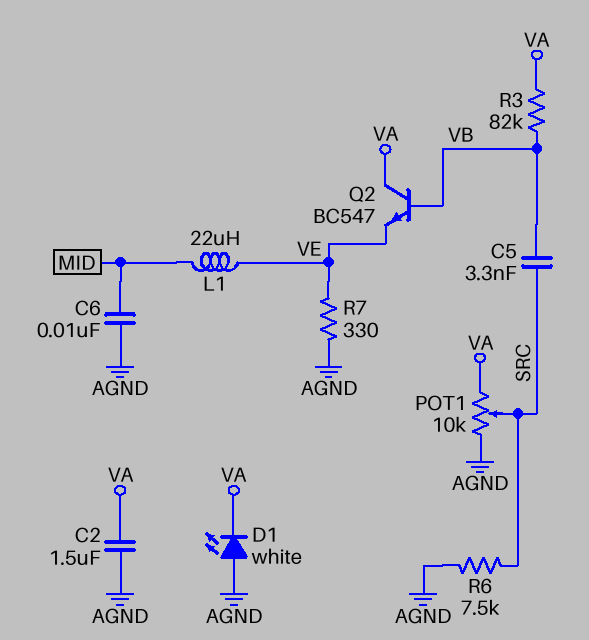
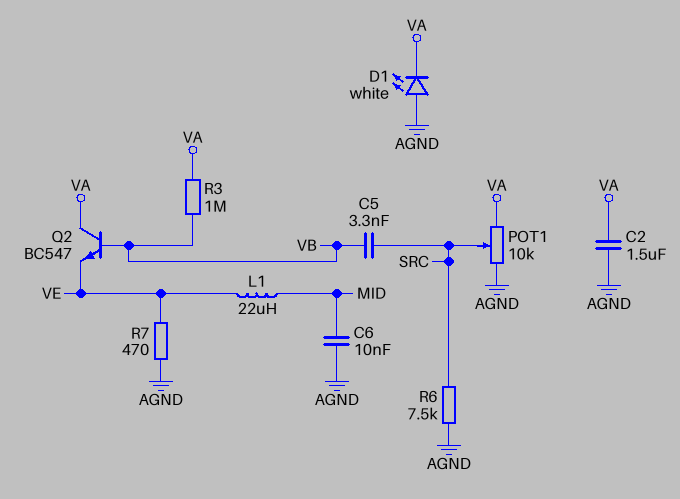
R3: 82k (VA, VB) -> 1M (VA, VB)
R7: 330 (AGND, VE) -> 470 (AGND, VE)

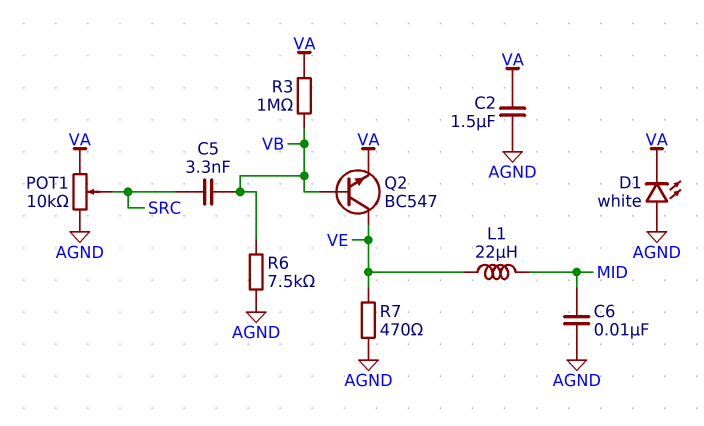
Q2: NPN BC547 (B VB, C VA, E VE) -> NPN BC547 (B VB, C VE, E VA)
R6: 7.5k (AGND, SRC) -> 7.5k (AGND, VB)

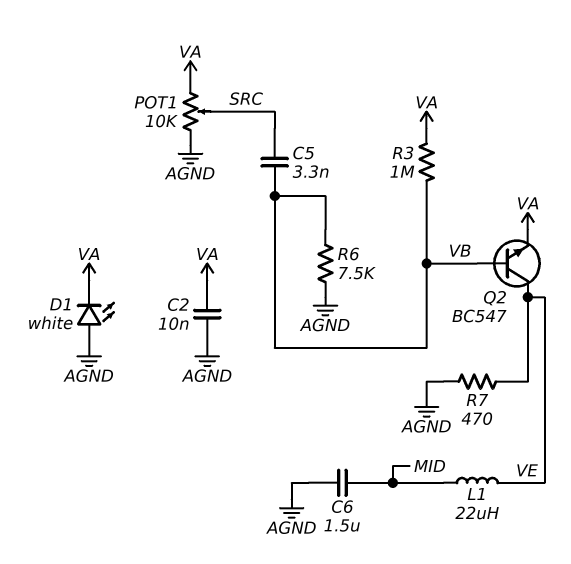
C2: 1.5uF (AGND, VA) -> 10nF (AGND, VA)
C6: 10nF (AGND, MID) -> 1.5uF (AGND, MID)

